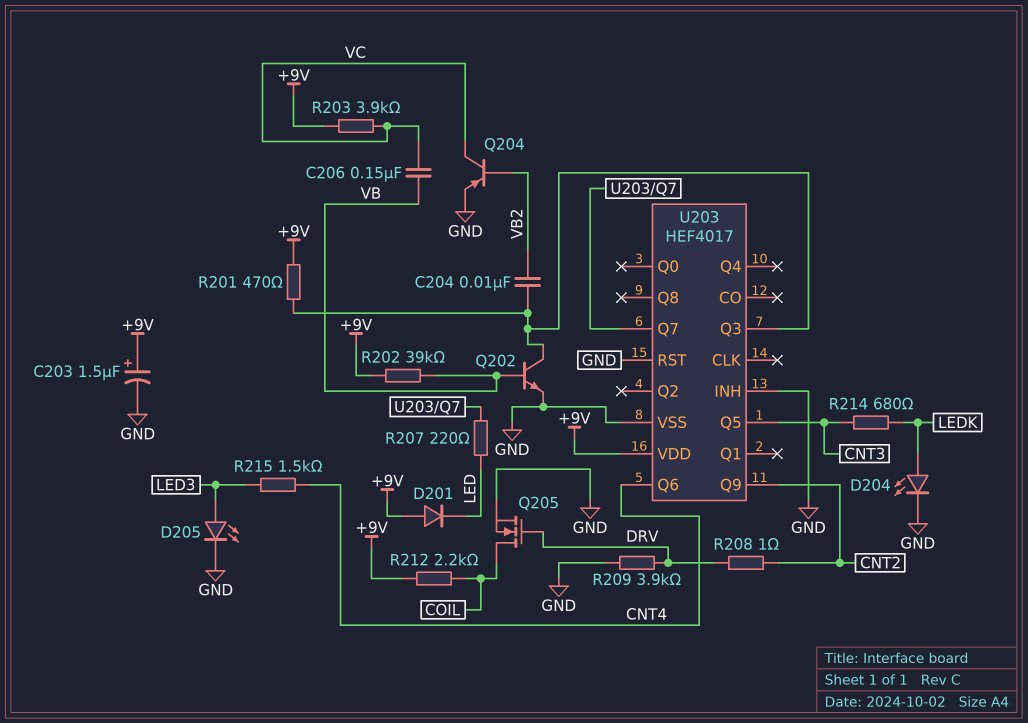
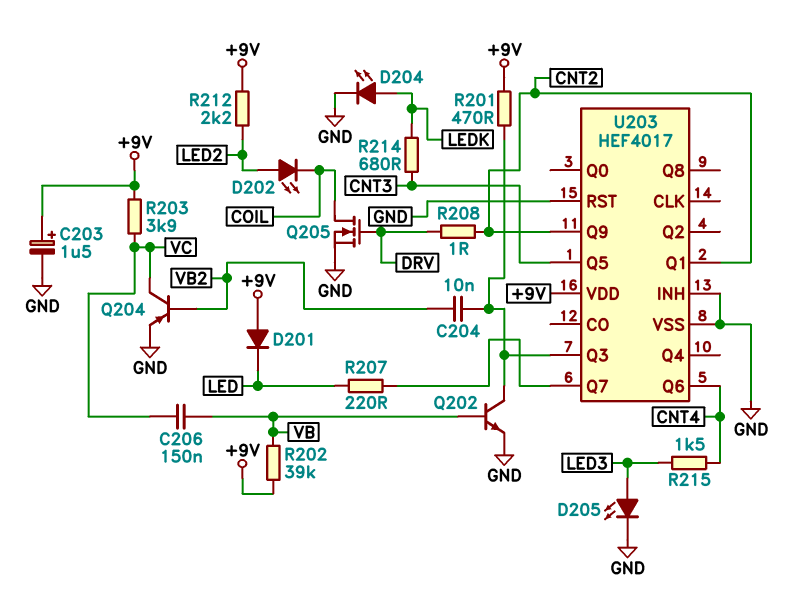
D202: none -> LED (A LED2, K COIL)
R209: 3.9k (DRV, GND) -> none
R212: 2.2k (+9V, COIL) -> 2.2k (+9V, LED2)
U203 pin Q1: none -> CNT2

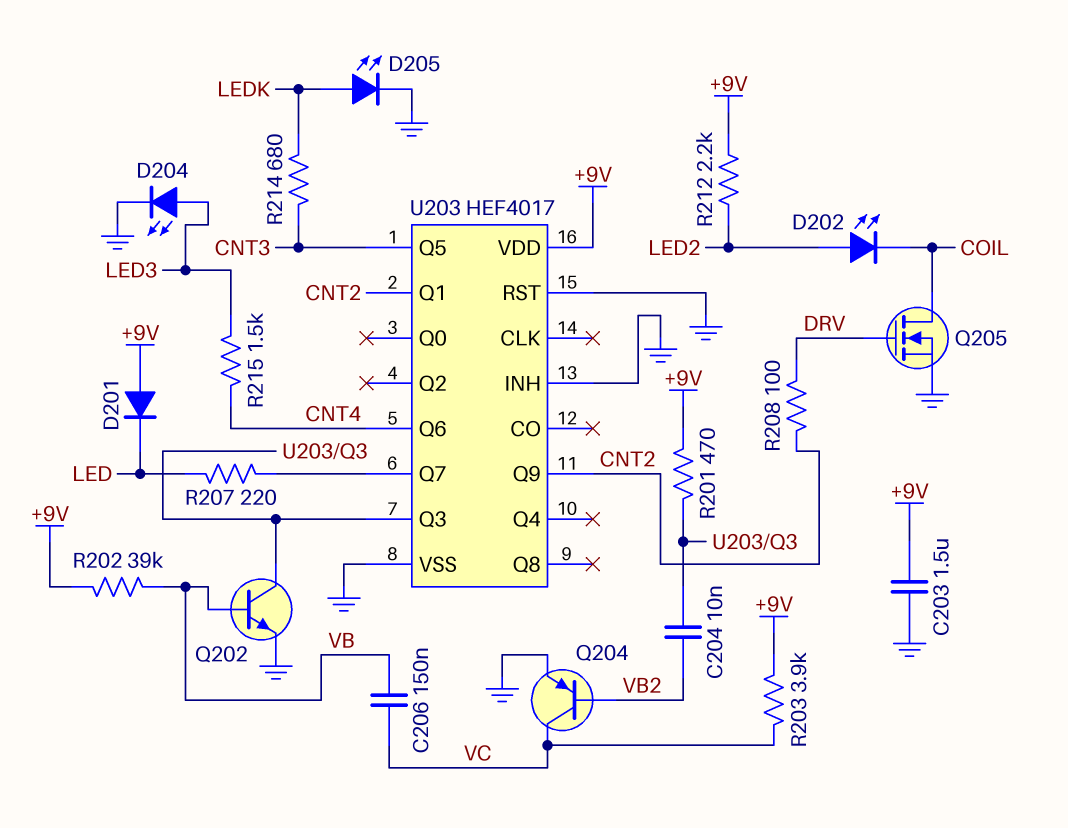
C203: 1.5uF (plus +9V, minus GND) -> 1.5uF (+9V, GND)
D204: LED (A LEDK, K GND) -> LED (A LED3, K GND)
D205: LED (A LED3, K GND) -> LED (A LEDK, K GND)
R208: 1 (CNT2, DRV) -> 100 (CNT2, DRV)

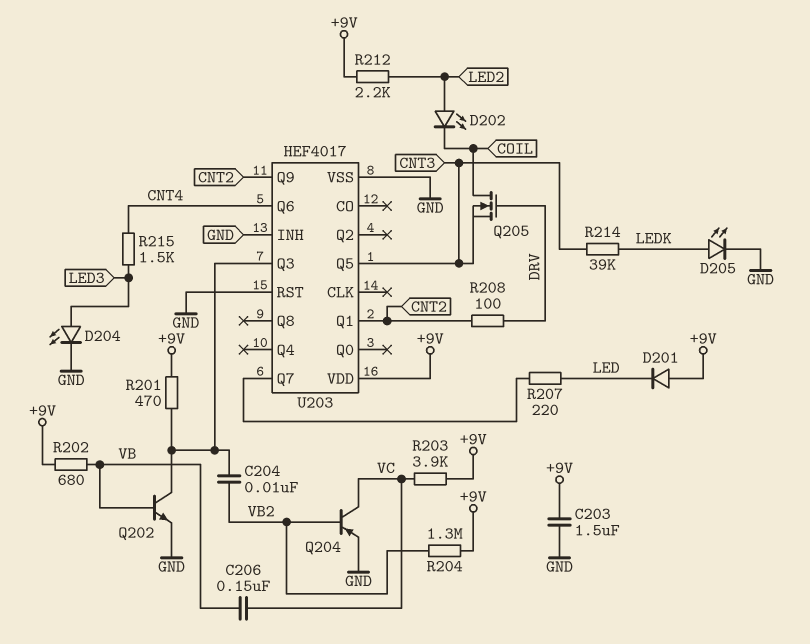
Q205: NMOS (G DRV, D COIL, S GND) -> NMOS (G DRV, D COIL, S CNT3)
R202: 39k (+9V, VB) -> 680 (+9V, VB)
R204: none -> 1.3M (+9V, VB2)
R214: 680 (CNT3, LEDK) -> 39k (CNT3, LEDK)

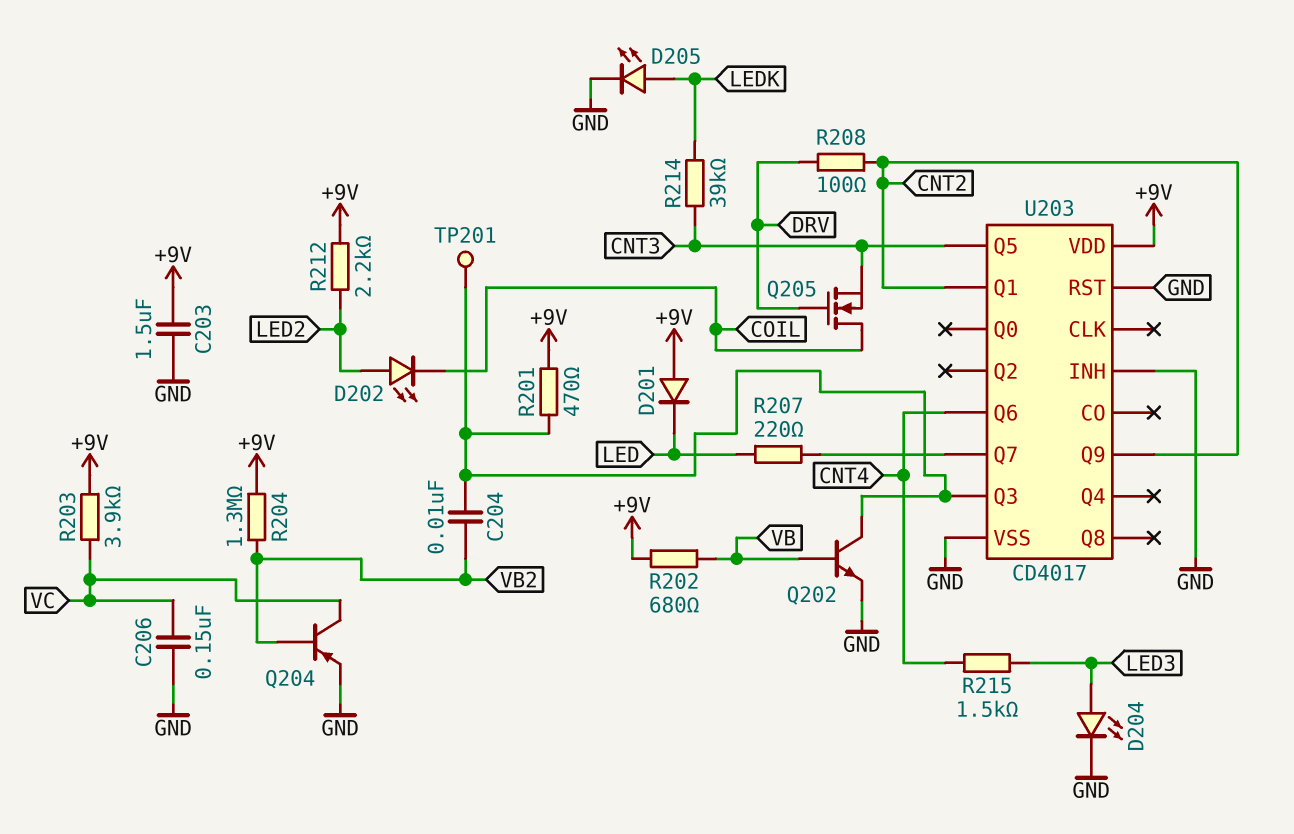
C206: 150nF (VB, VC) -> 150nF (GND, VC)
TP201: none -> test point (U203/Q3)
U203: HEF4017 -> CD4017

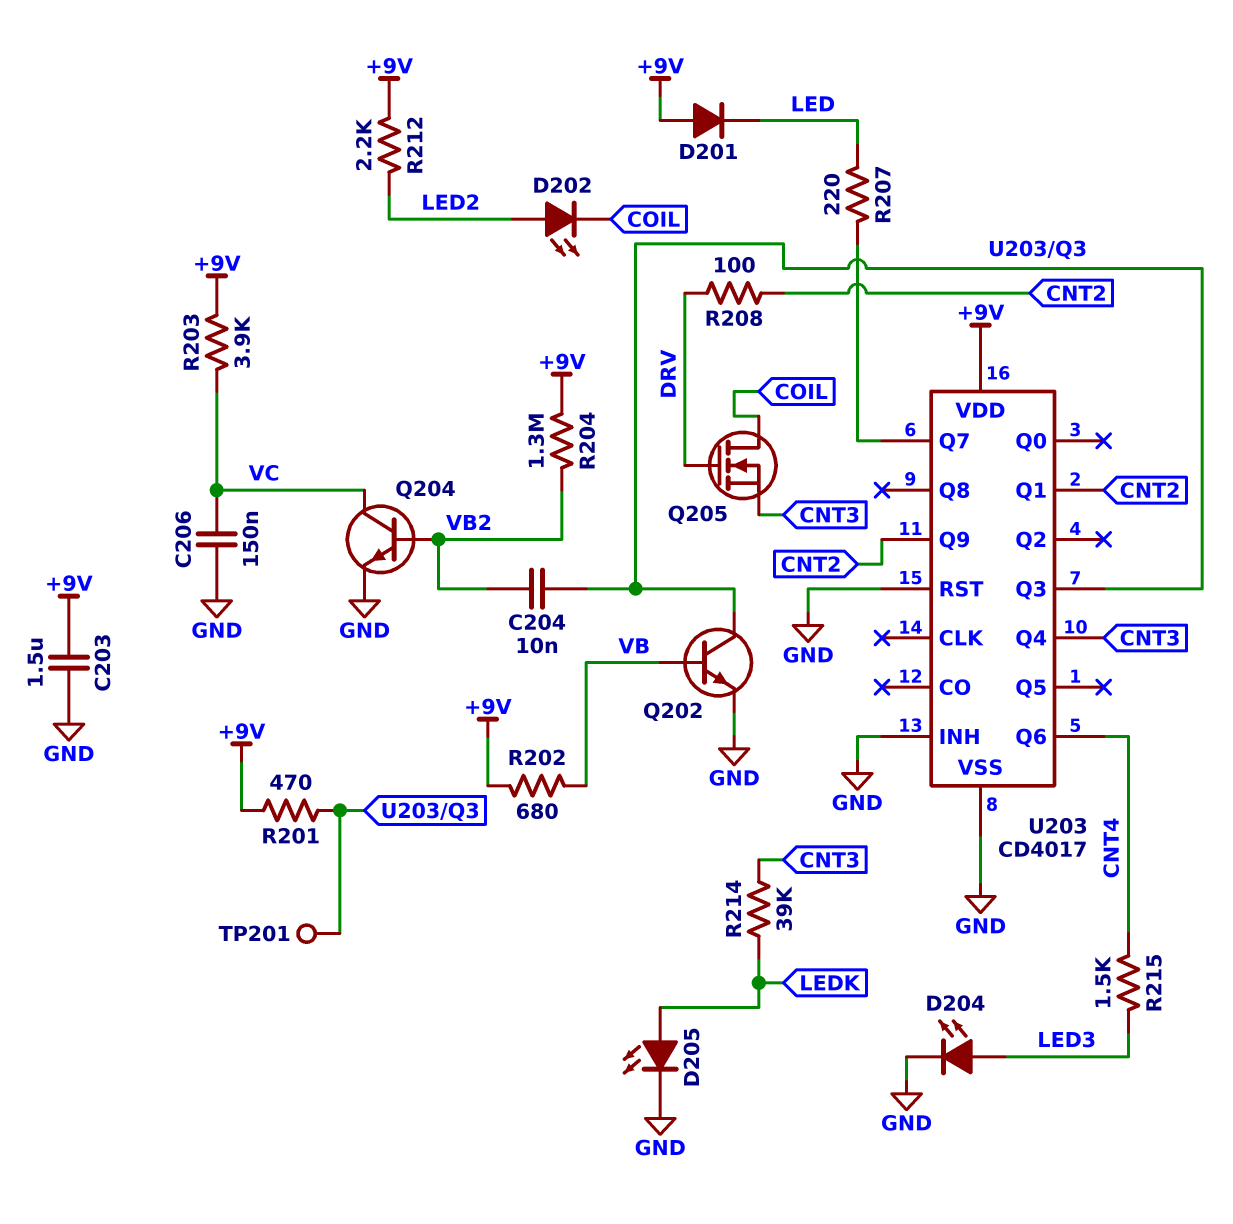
Q204: PNP (B VB2, C VC, E GND) -> NPN (B VB2, C VC, E GND)
U203 pin Q4: none -> CNT3
U203 pin Q5: CNT3 -> none

